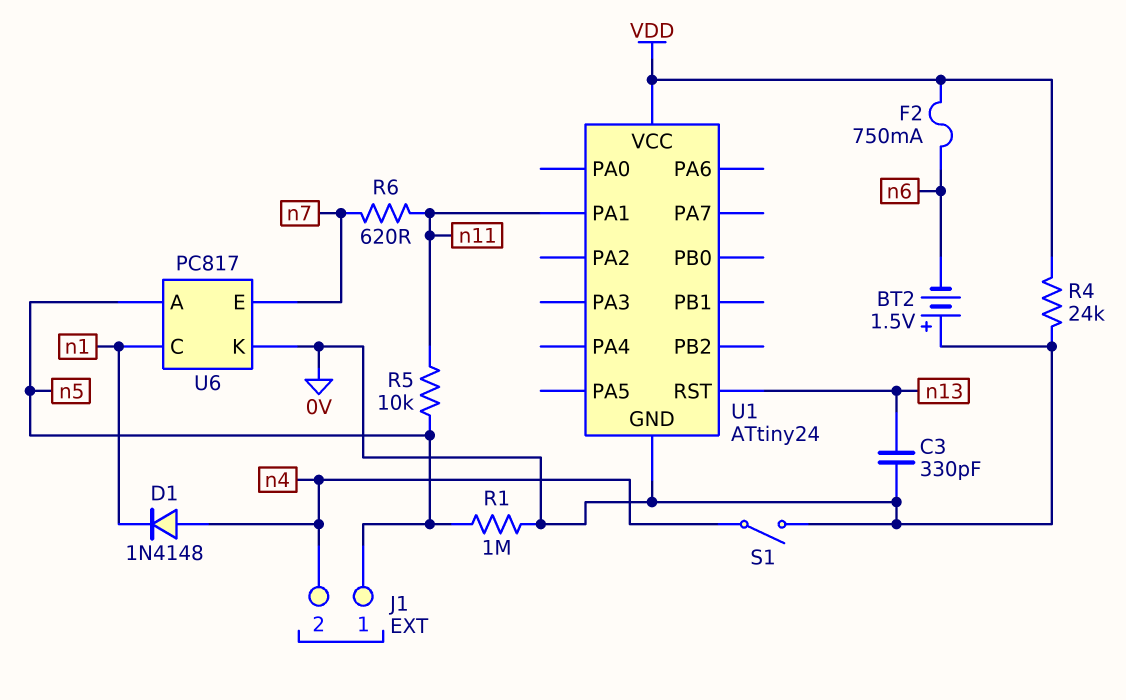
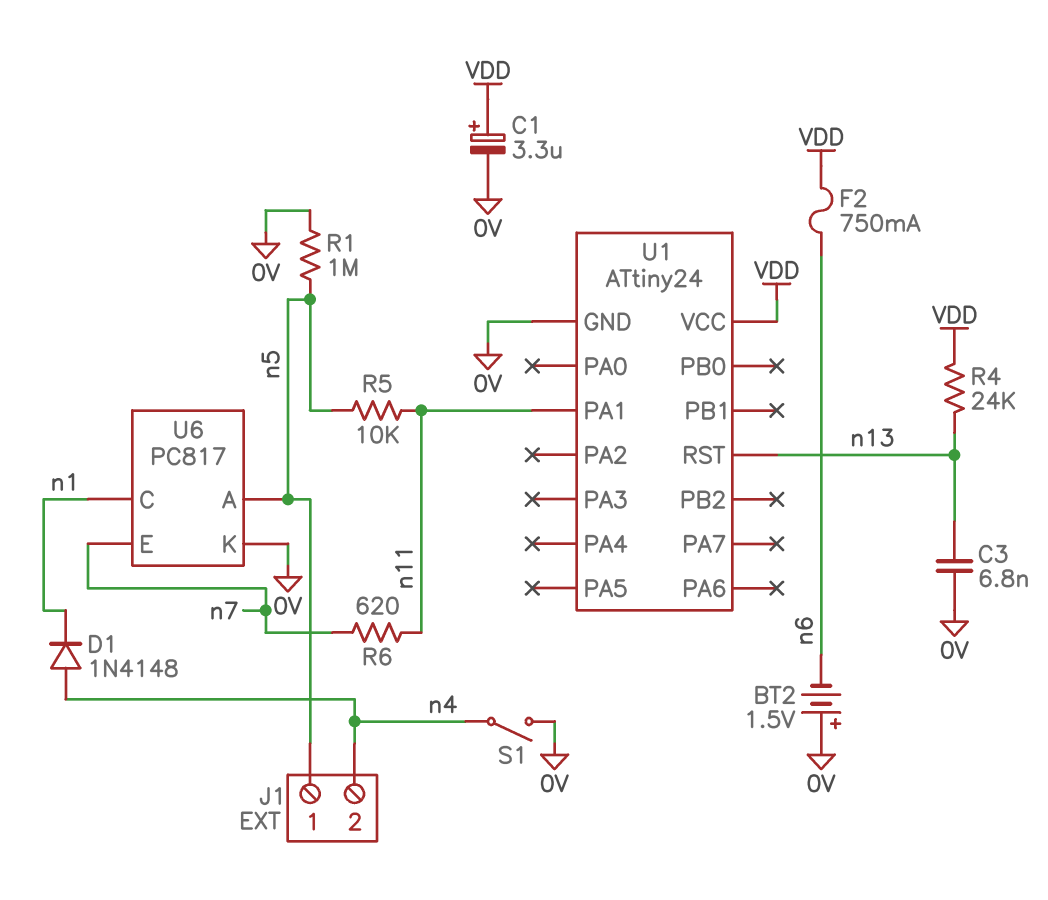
C1: none -> 3.3uF (plus VDD, minus 0V)
C3: 330pF (0V, n13) -> 6.8nF (0V, n13)
R4: 24k (0V, VDD) -> 24k (VDD, n13)

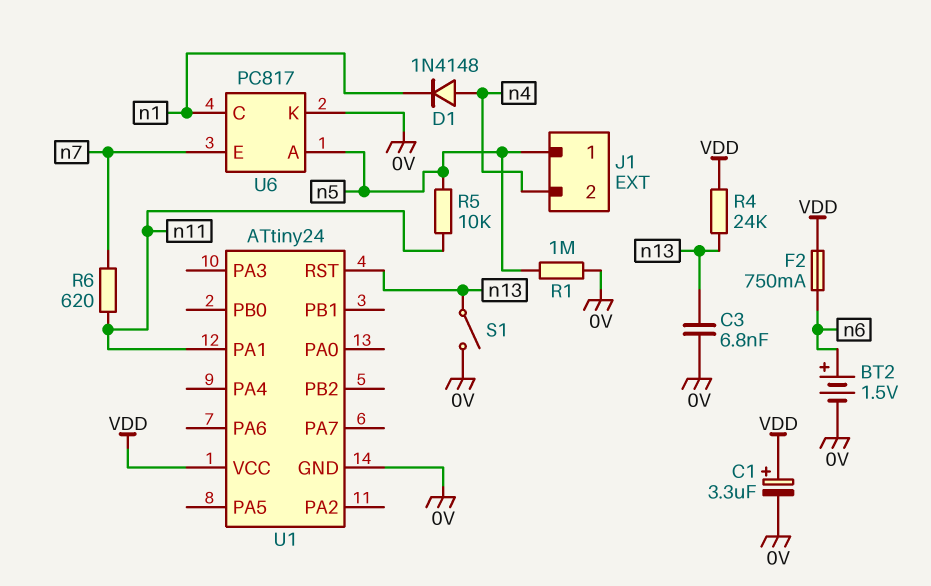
BT2: 1.5V (plus 0V, minus n6) -> 1.5V (plus n6, minus 0V)
S1: switch (0V, n4) -> switch (0V, n13)

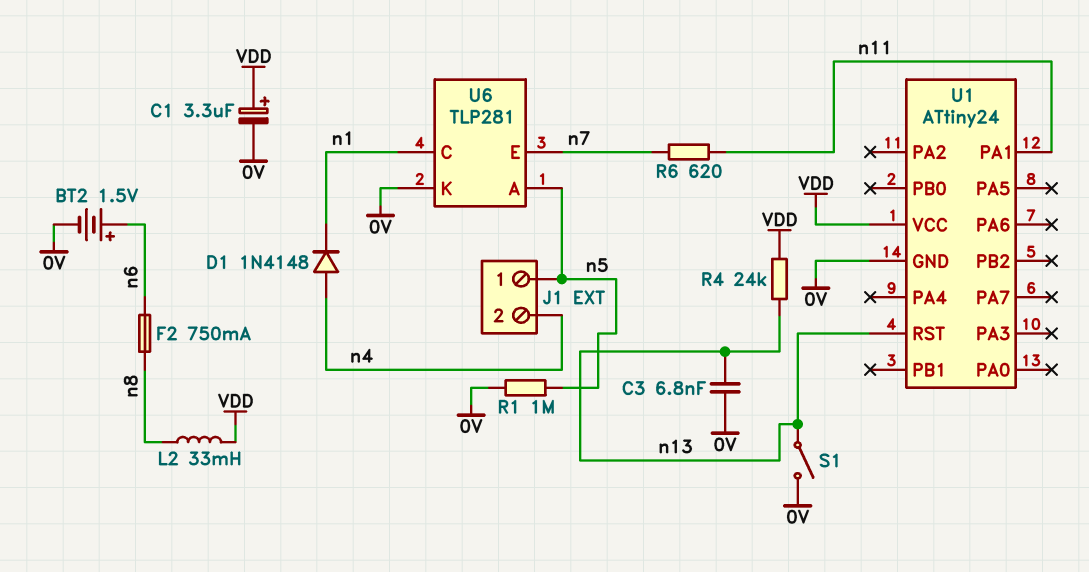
F2: 750mA (VDD, n6) -> 750mA (n6, n8)
L2: none -> 33mH (VDD, n8)
R5: 10k (n5, n11) -> none
U6: PC817 -> TLP281

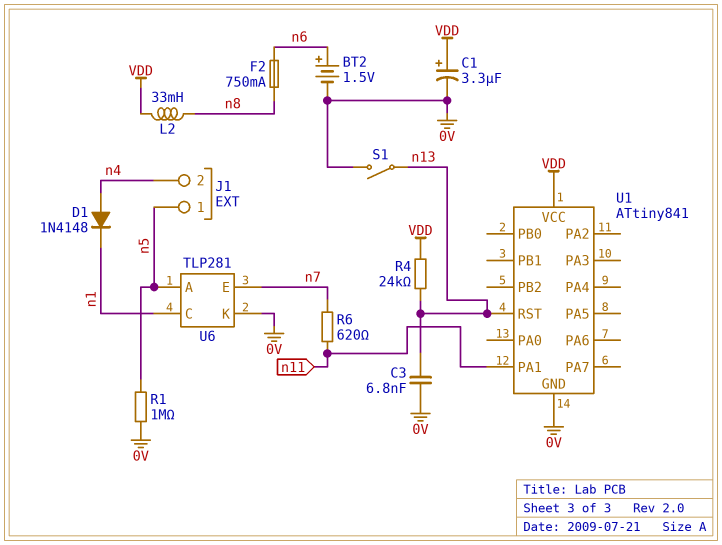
U1: ATtiny24 -> ATtiny841

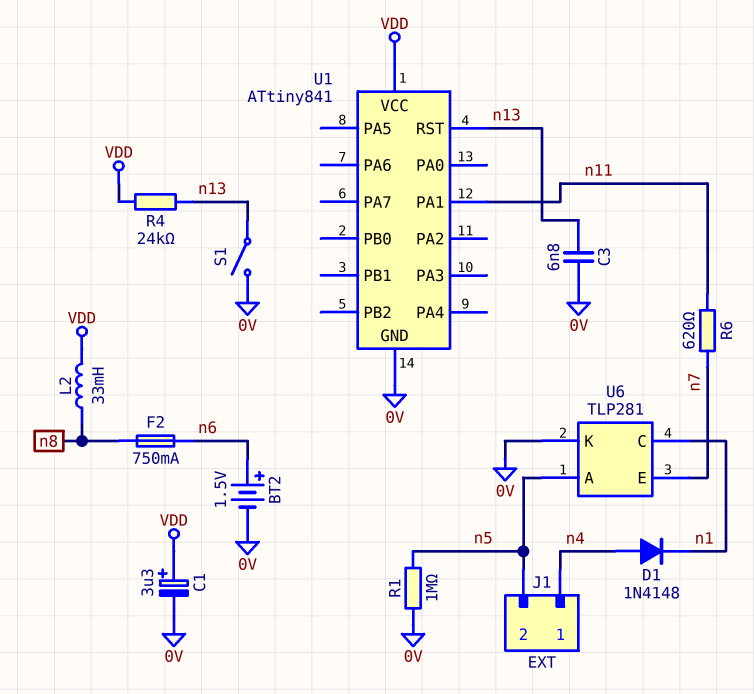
J1 pin 1: n5 -> n4
J1 pin 2: n4 -> n5

